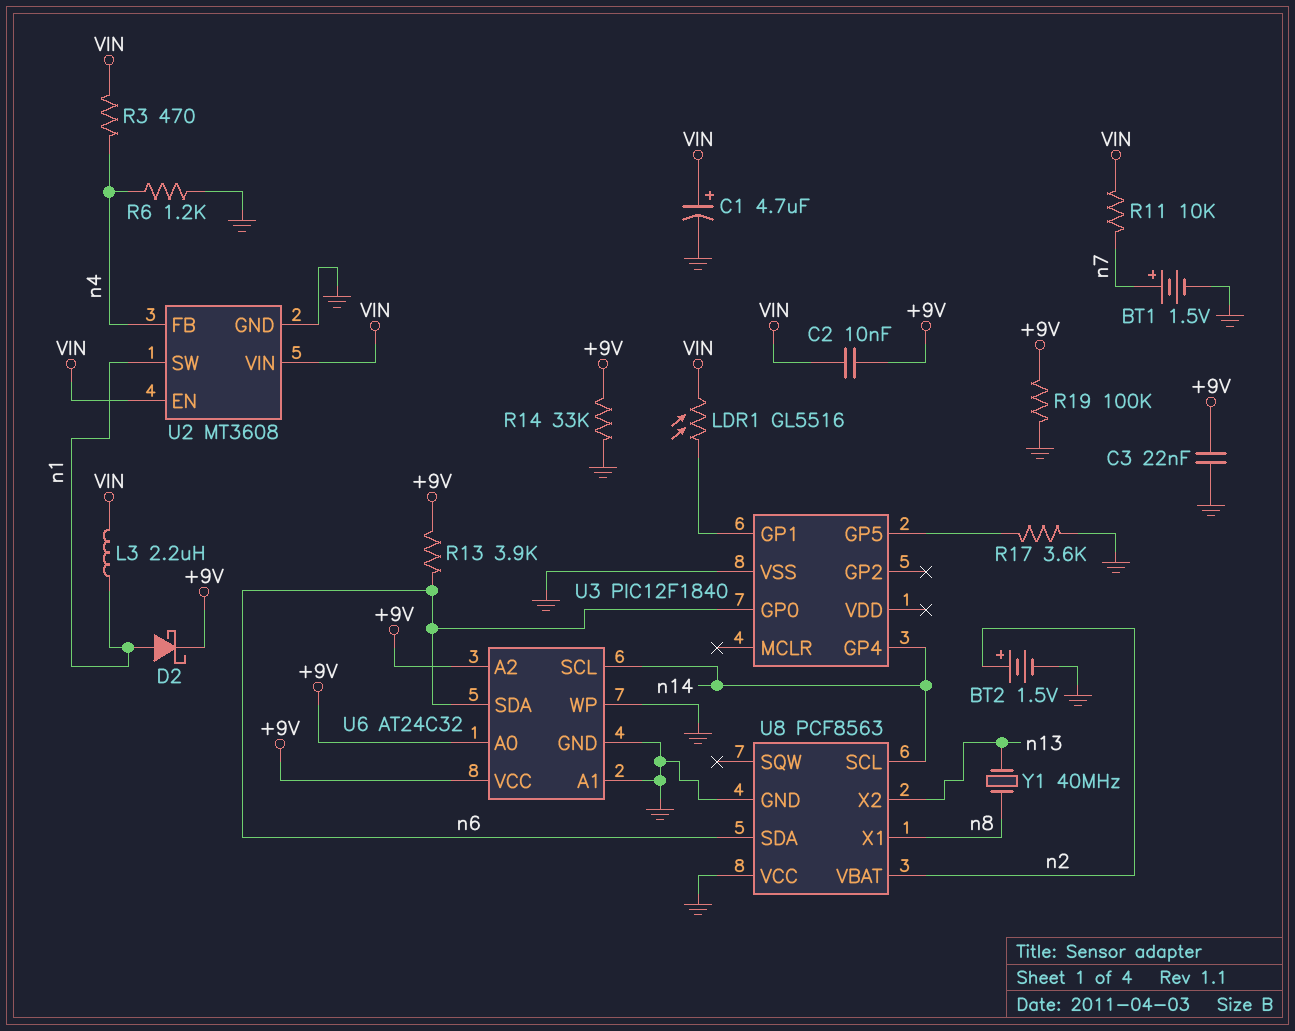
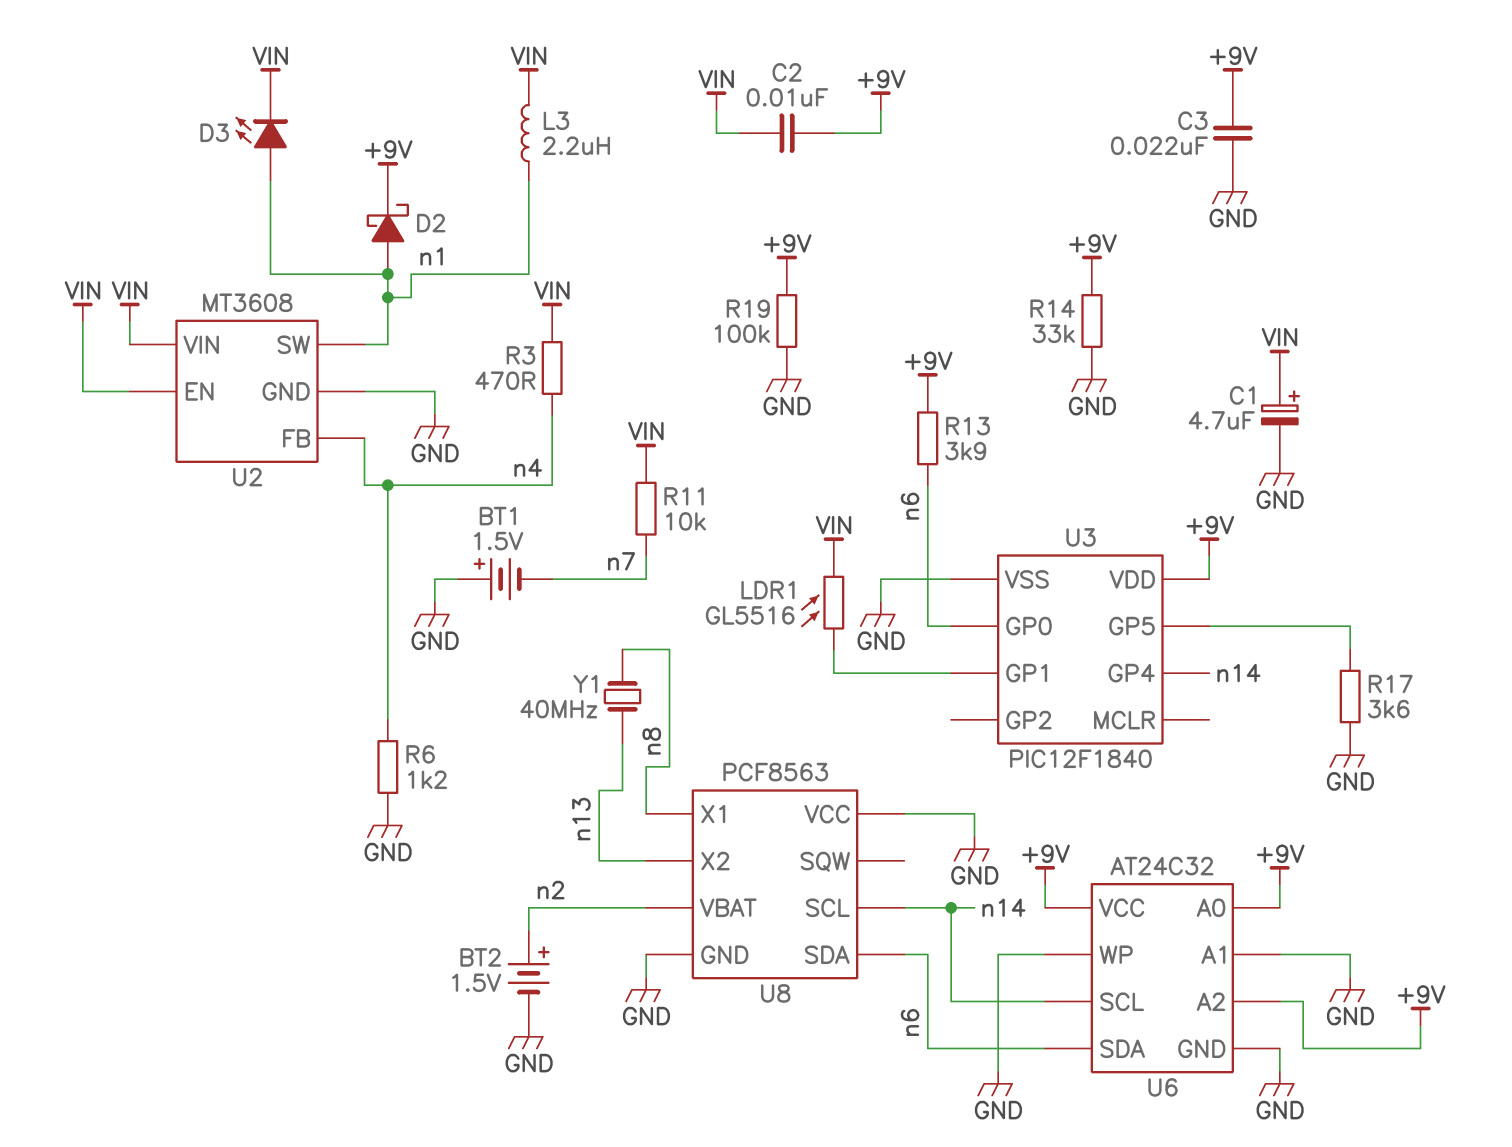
BT1: 1.5V (plus n7, minus GND) -> 1.5V (plus GND, minus n7)
D3: none -> LED (A n1, K VIN)
U3 pin VDD: none -> +9V

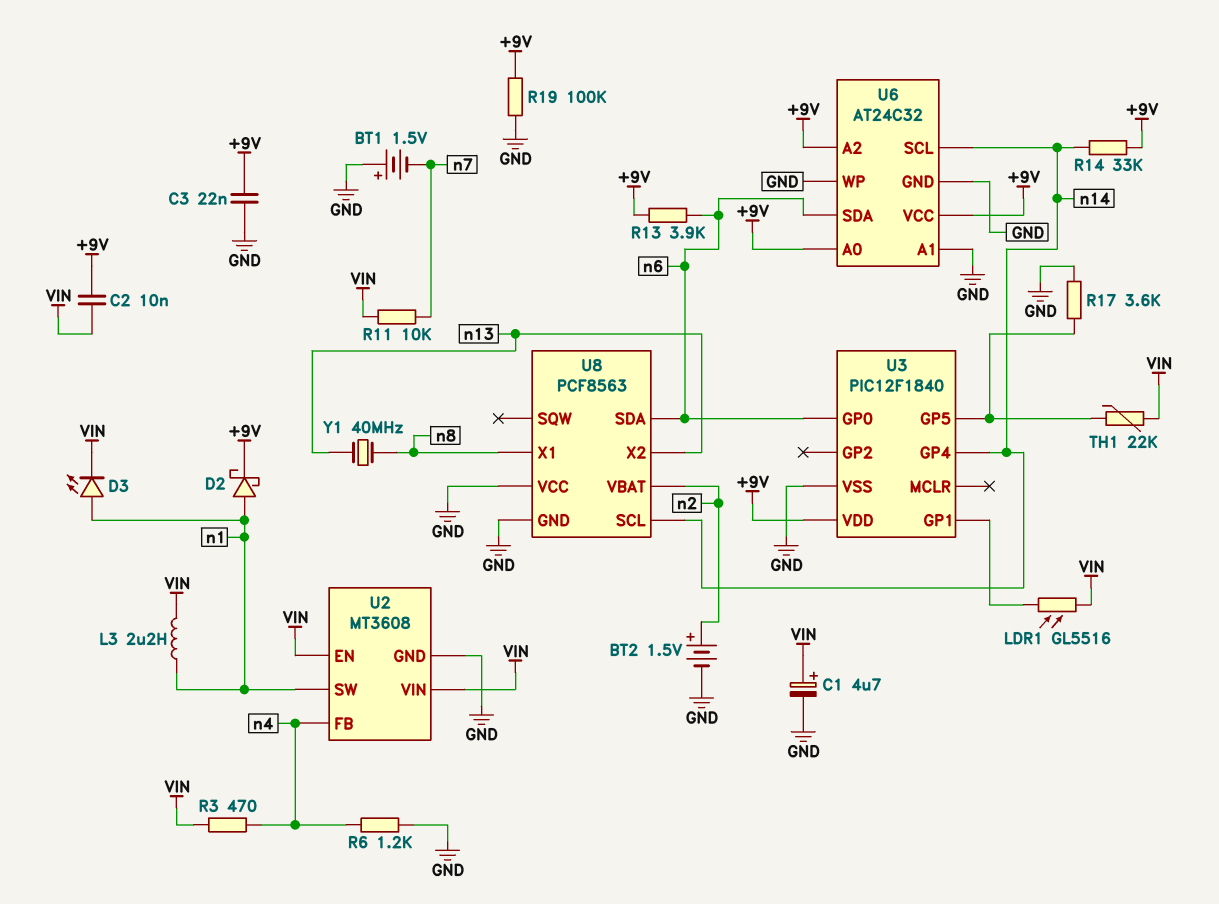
R14: 33k (+9V, GND) -> 33k (+9V, n14)
TH1: none -> 22k (U3/GP5, VIN)

